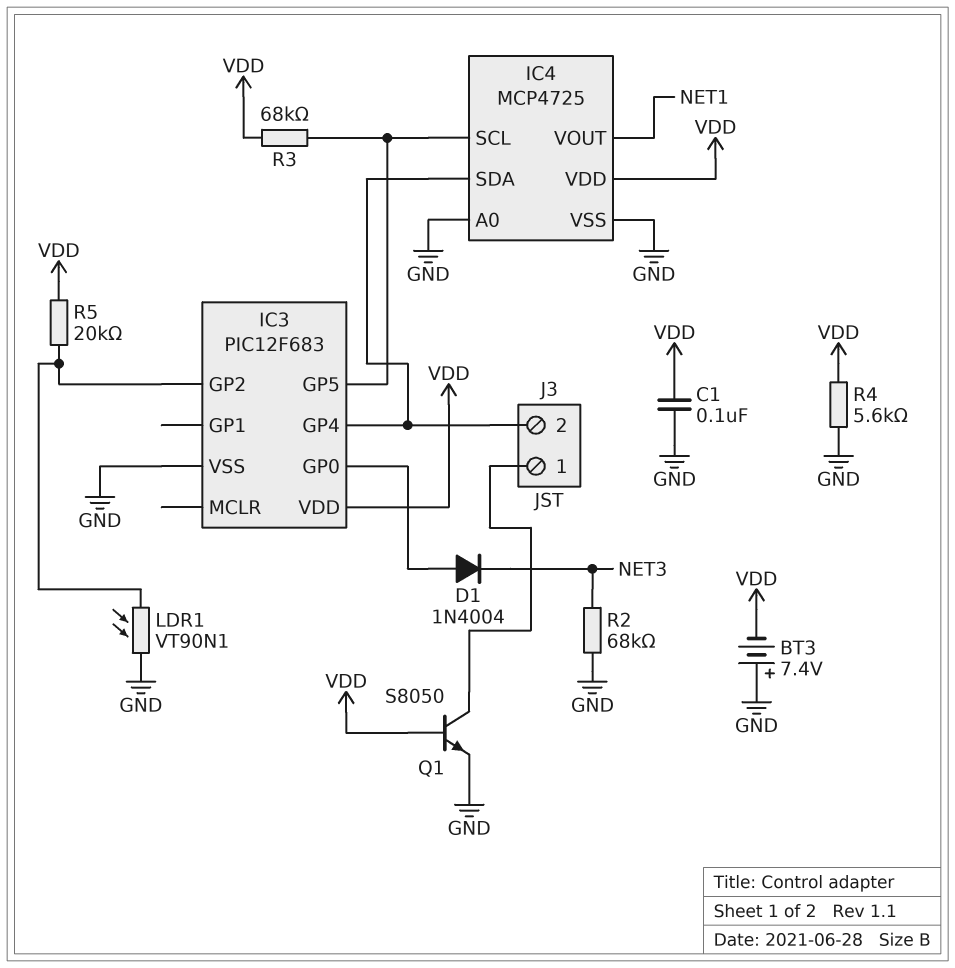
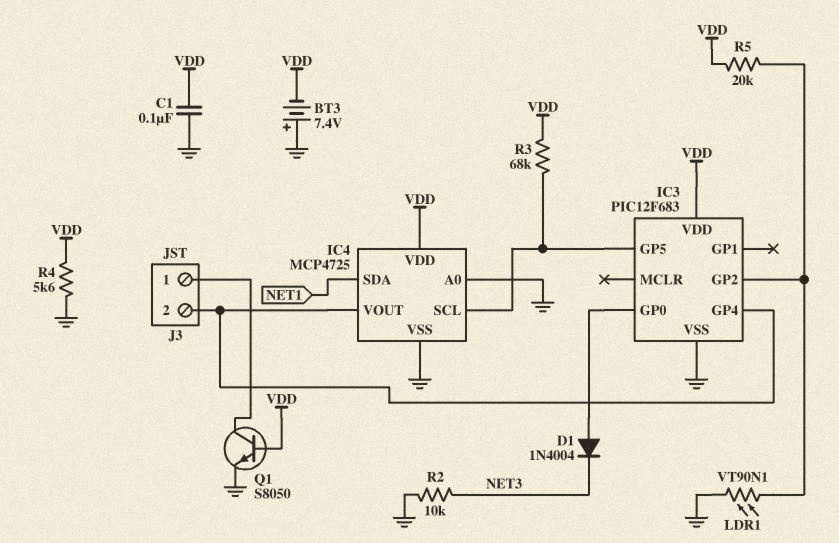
IC4 pin SDA: IC3/GP4 -> NET1
IC4 pin VOUT: NET1 -> IC3/GP4
R2: 68k (GND, NET3) -> 10k (GND, NET3)

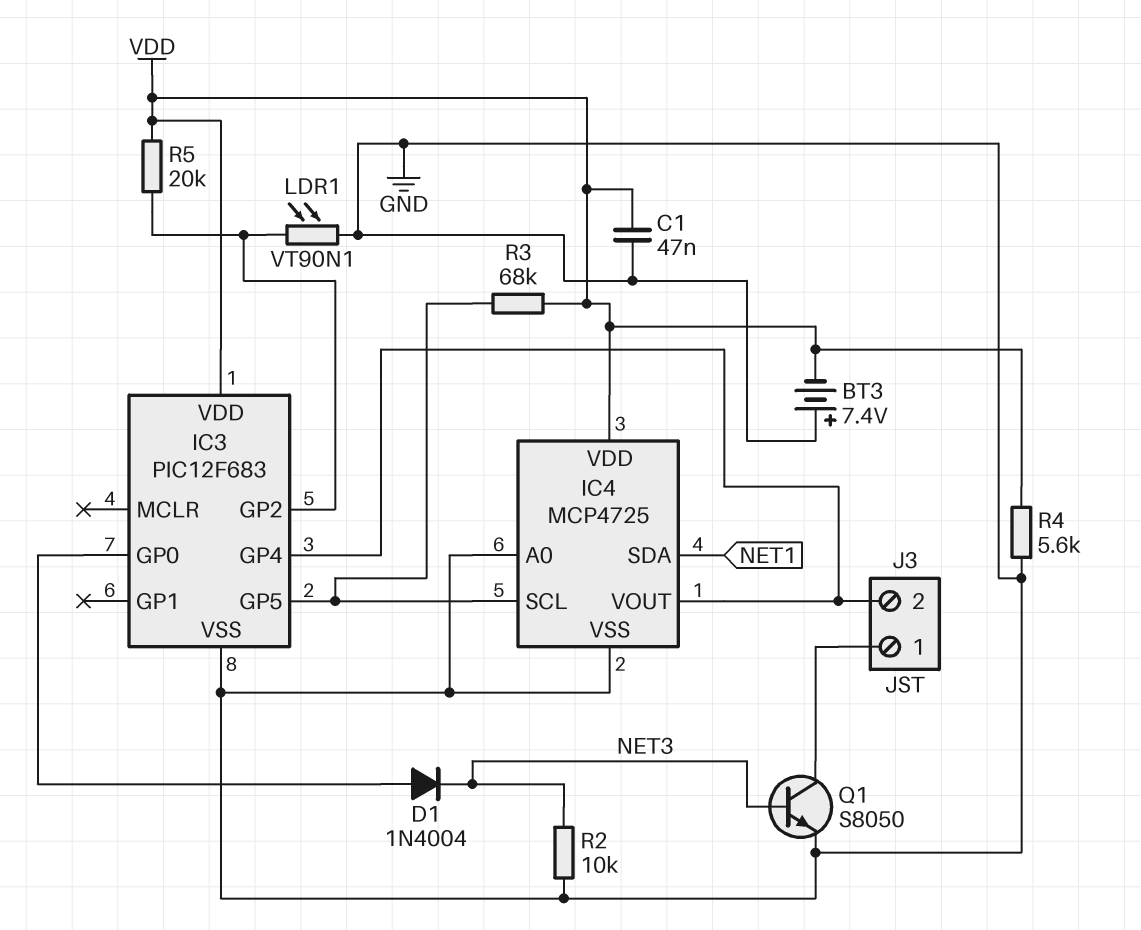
C1: 100nF (GND, VDD) -> 47nF (GND, VDD)
Q1: NPN S8050 (B VDD, C J3/1, E GND) -> NPN S8050 (B NET3, C J3/1, E GND)

